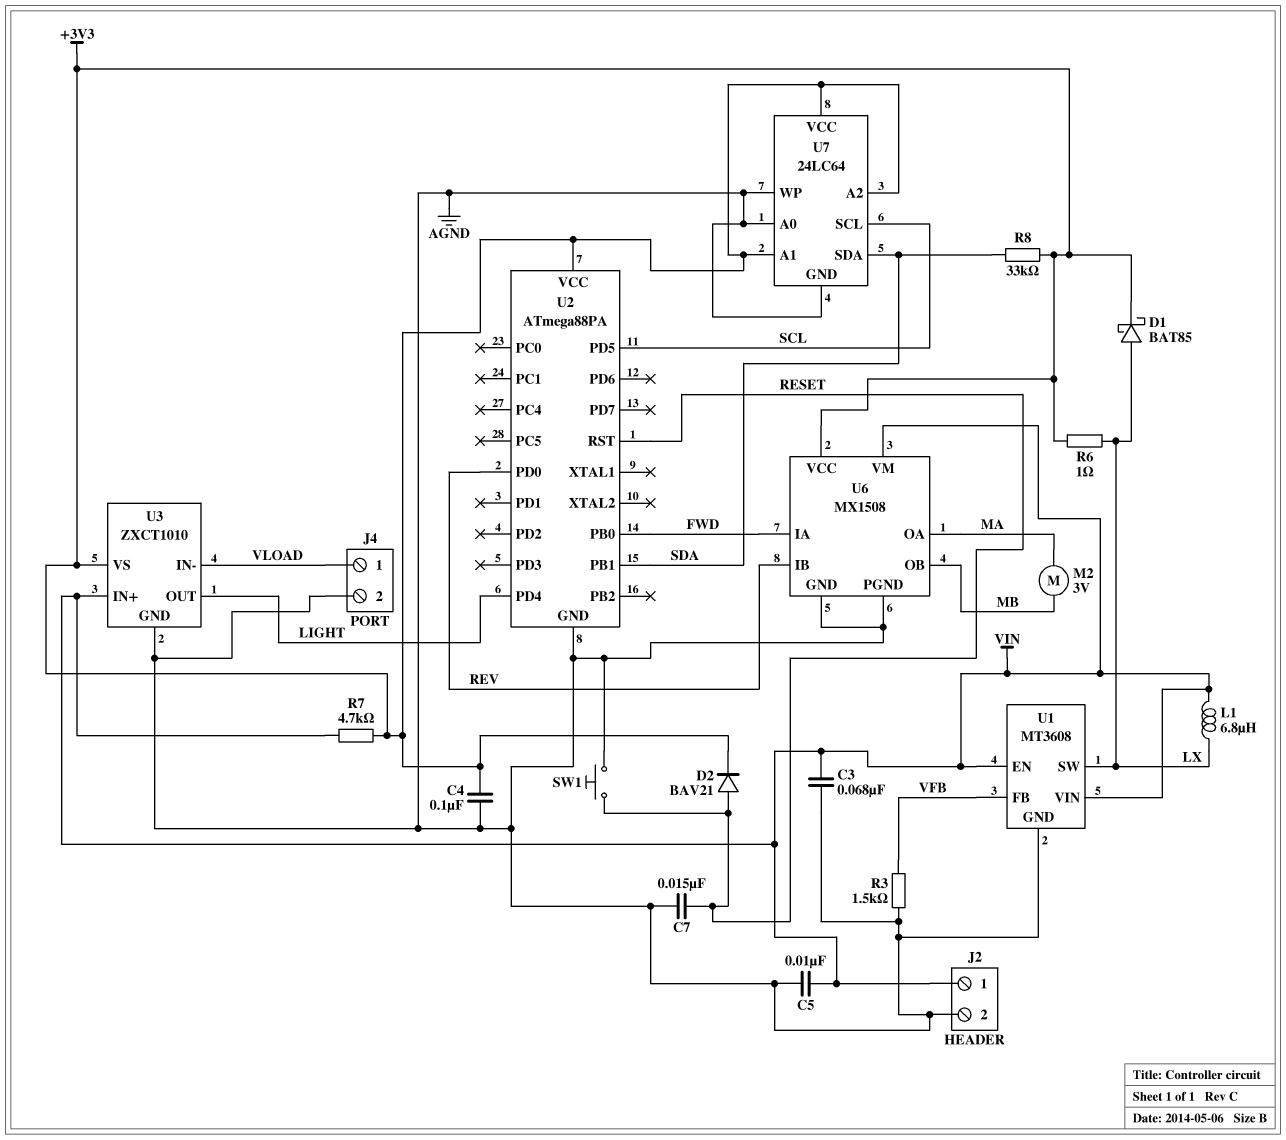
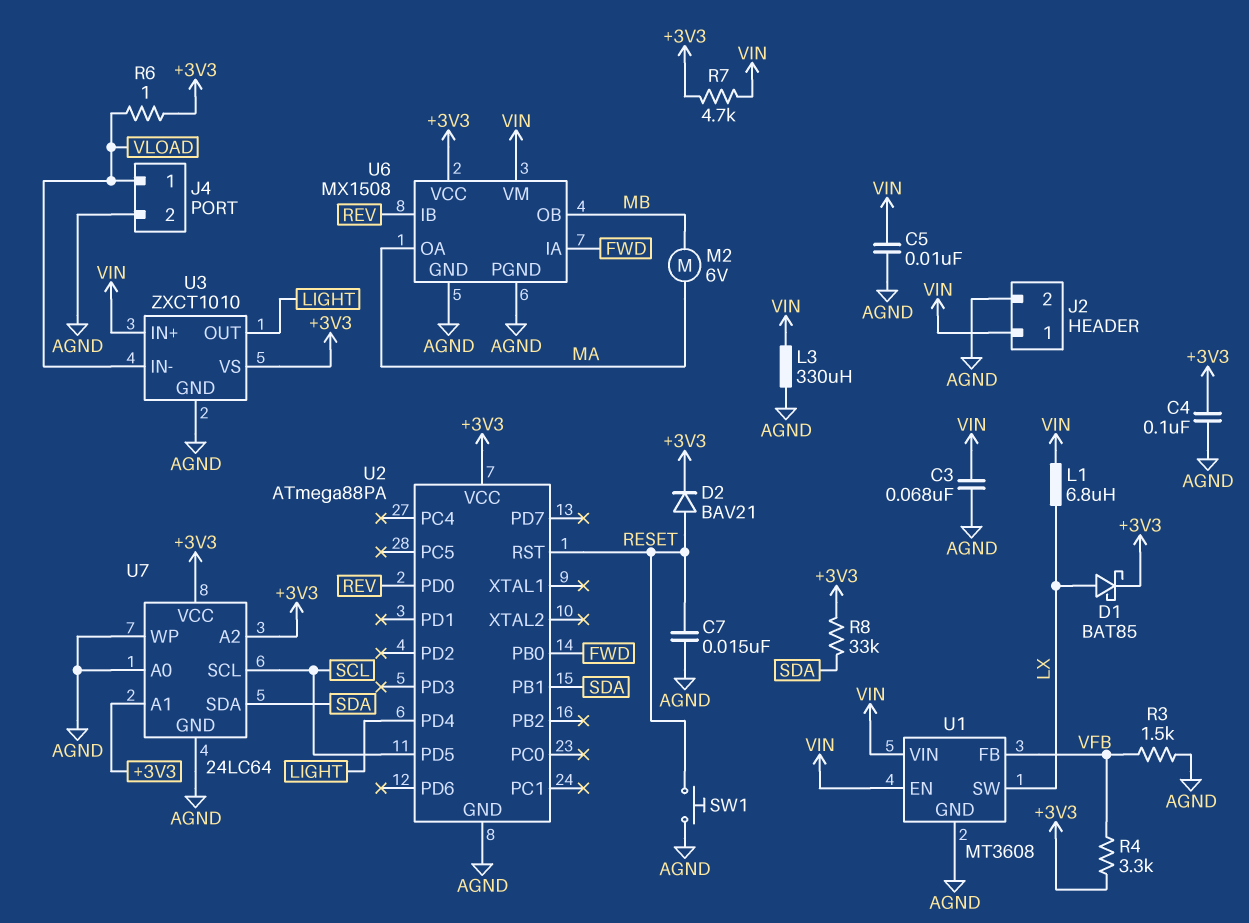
L3: none -> 330uH (AGND, VIN)
M2: motor 3V (MA, MB) -> motor 6V (MA, MB)
R4: none -> 3.3k (+3V3, VFB)
R6: 1 (+3V3, LX) -> 1 (+3V3, VLOAD)

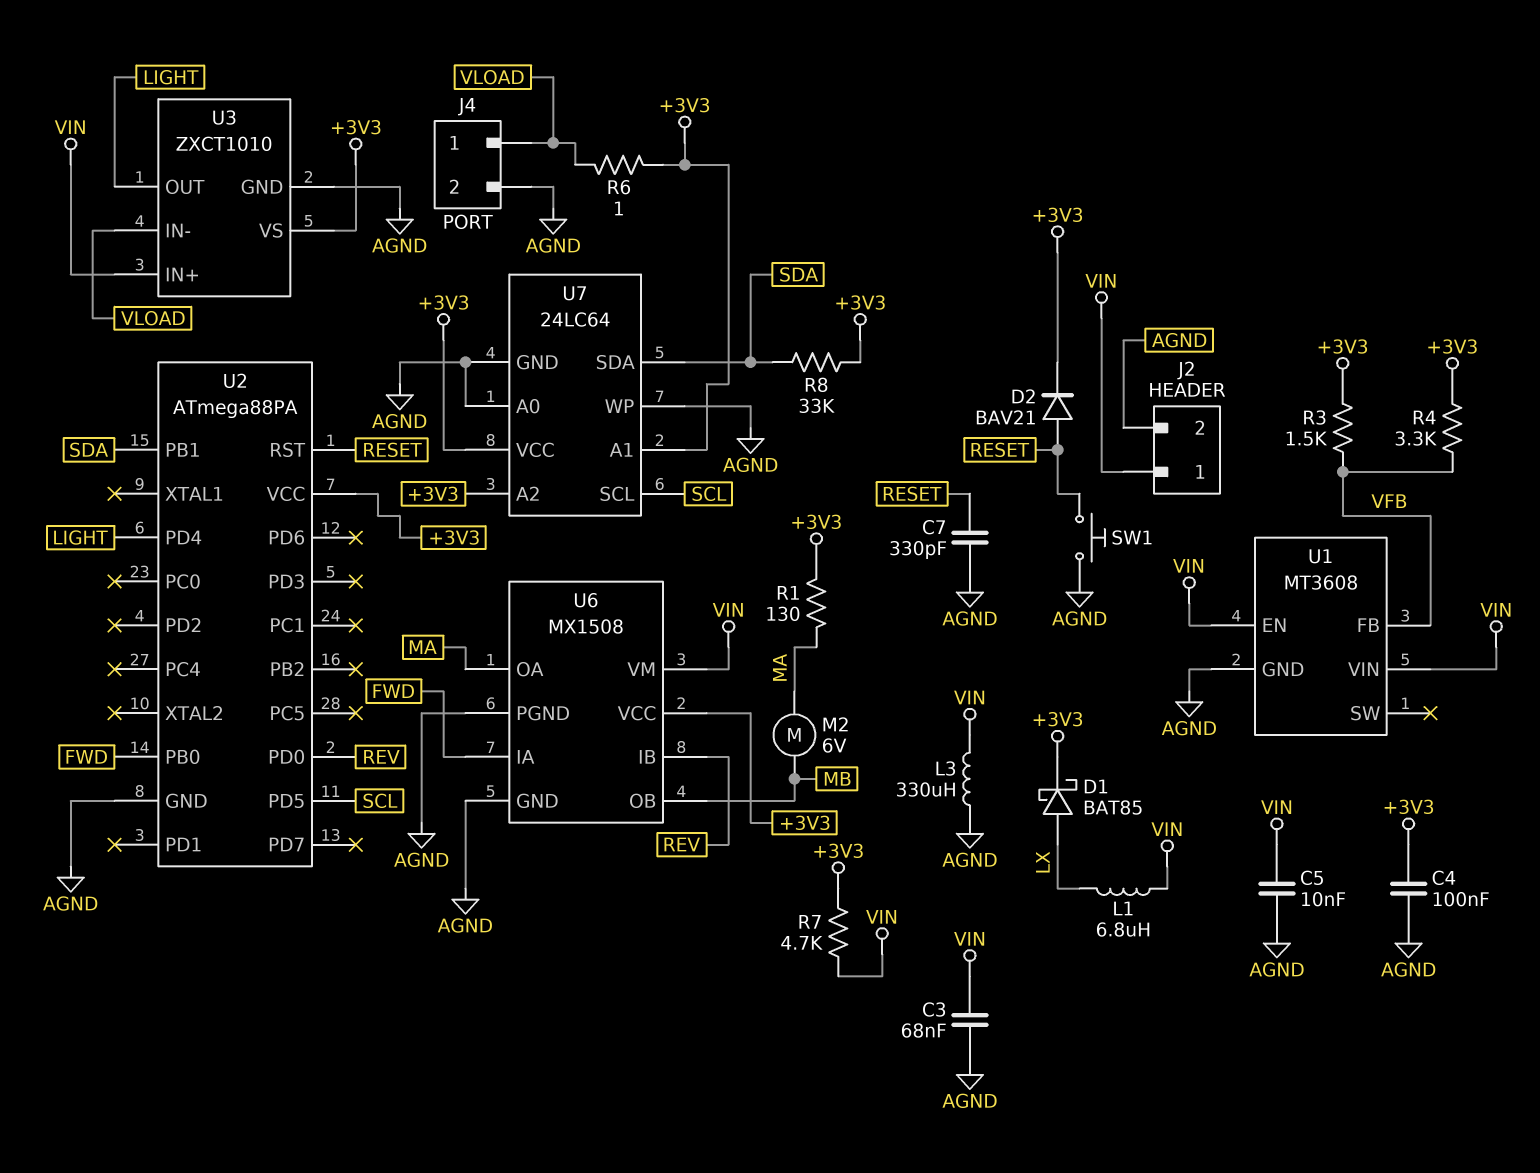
C7: 15nF (AGND, RESET) -> 330pF (AGND, RESET)
R1: none -> 130 (+3V3, MA)
R3: 1.5k (AGND, VFB) -> 1.5k (+3V3, VFB)
U1 pin SW: LX -> none

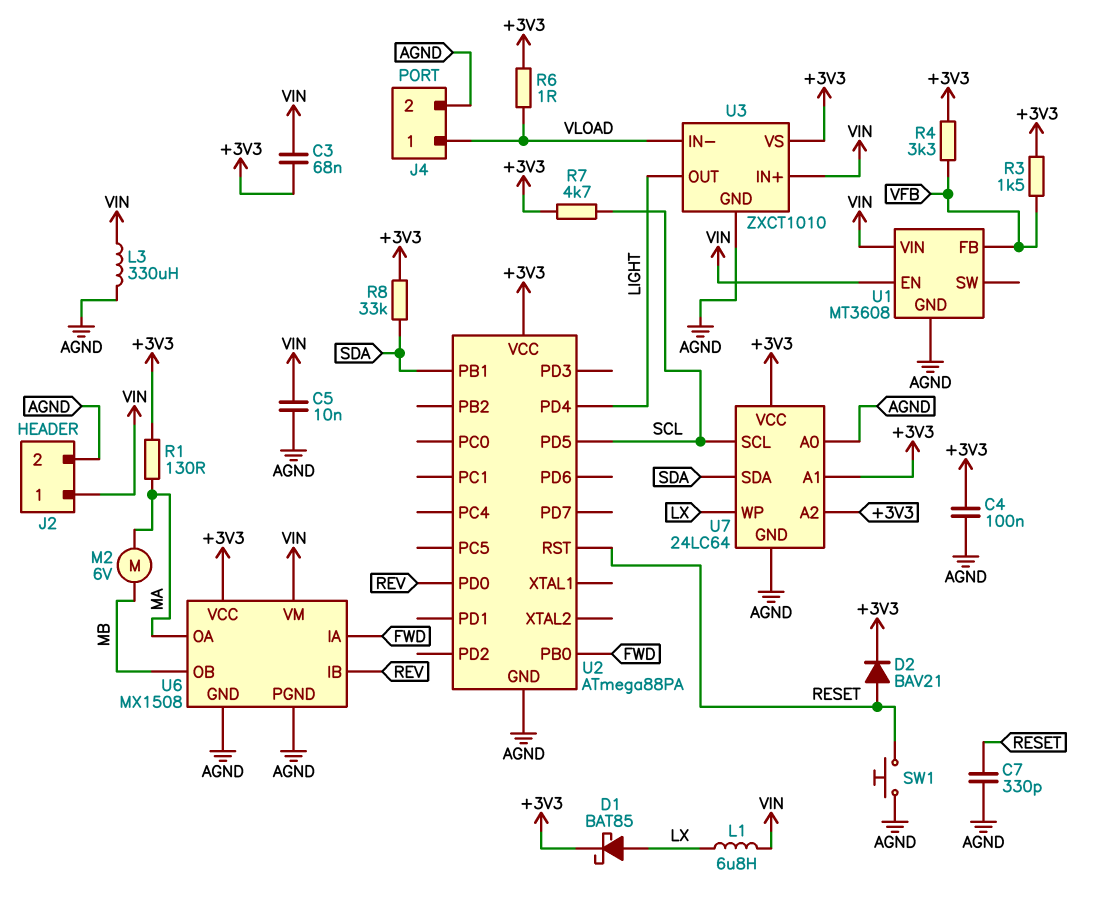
C3: 68nF (AGND, VIN) -> 68nF (+3V3, VIN)
R7: 4.7k (+3V3, VIN) -> 4.7k (+3V3, SCL)
U7 pin WP: AGND -> LX

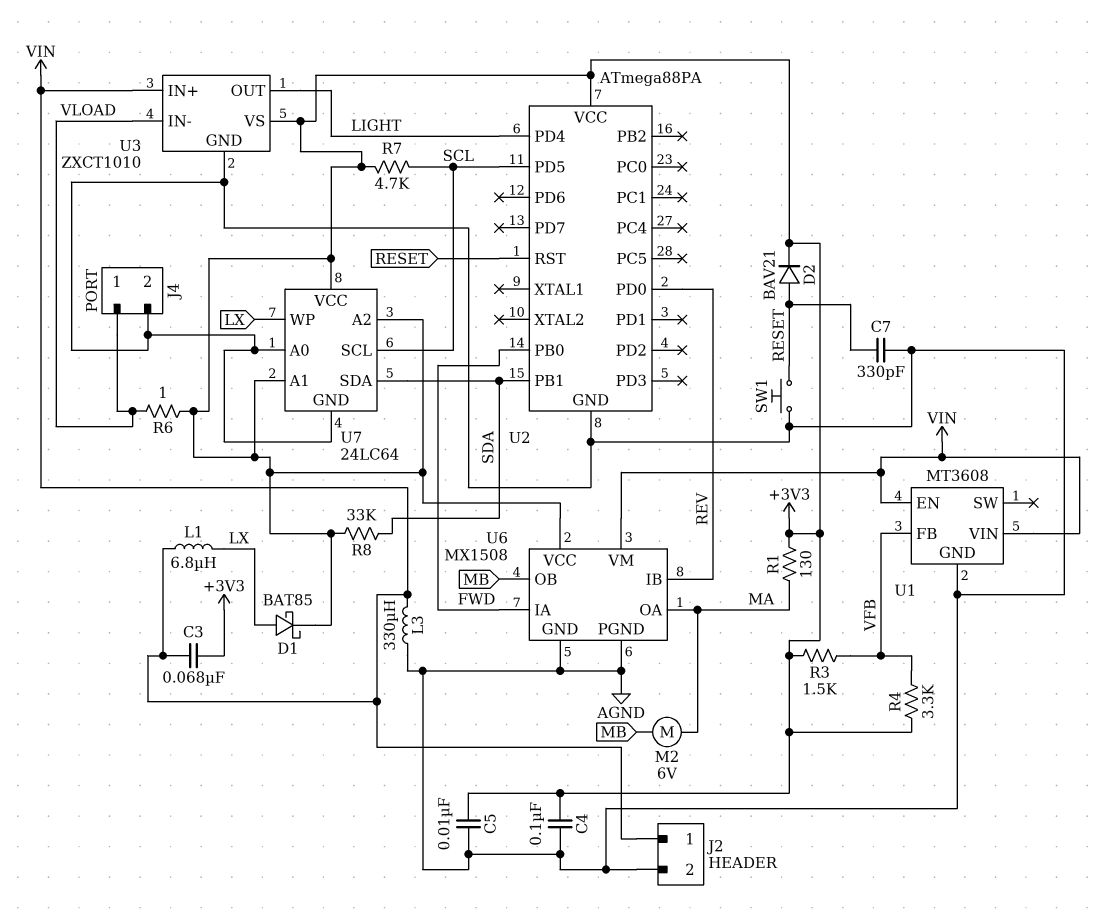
C5: 10nF (AGND, VIN) -> 10nF (+3V3, AGND)

